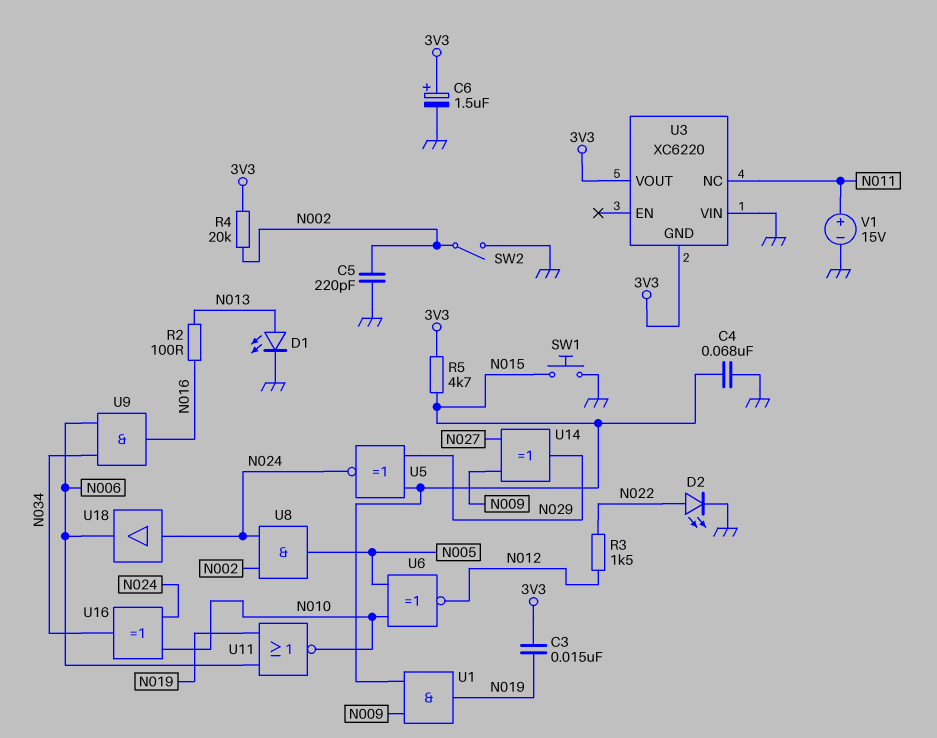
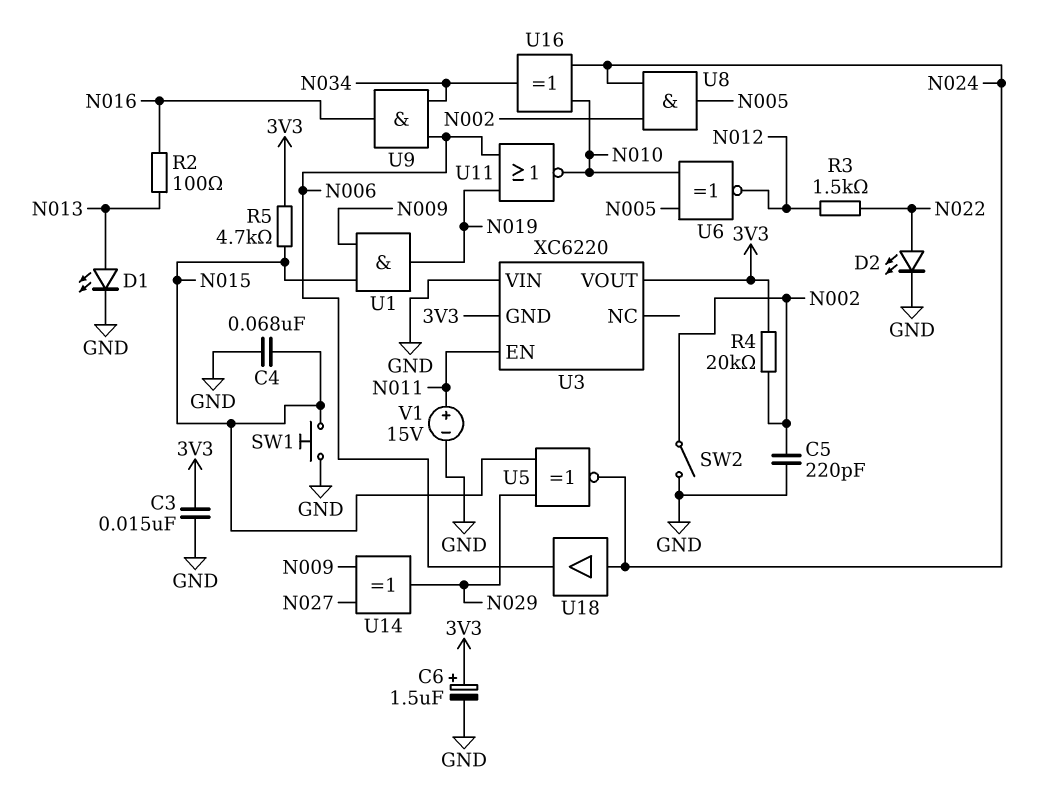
C3: 15nF (3V3, N019) -> 15nF (3V3, GND)
U3 pin EN: none -> N011
U3 pin NC: N011 -> none

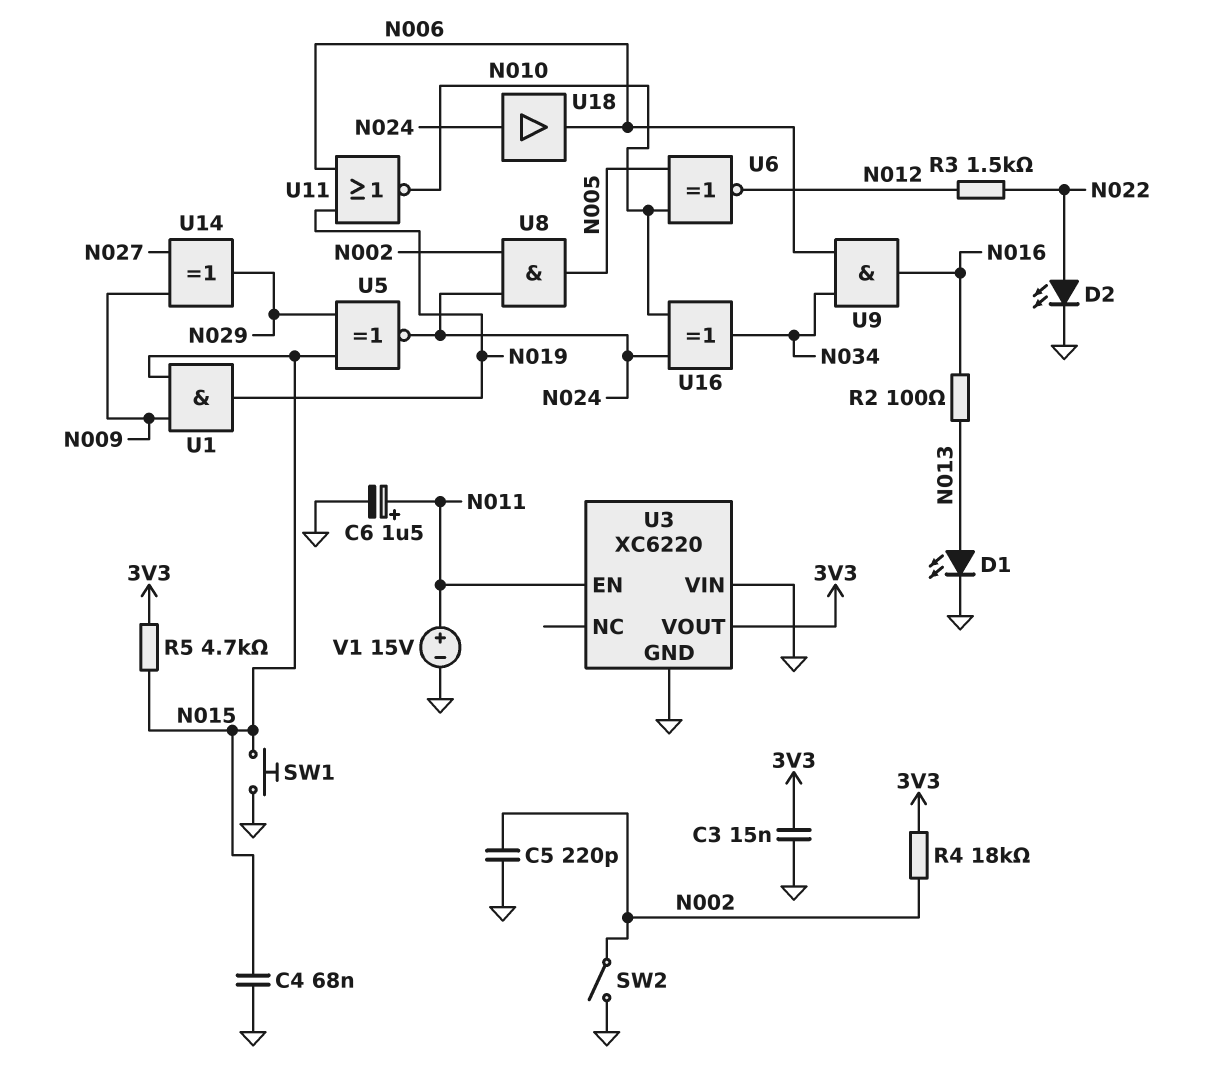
C6: 1.5uF (plus 3V3, minus GND) -> 1.5uF (plus N011, minus GND)
R4: 20k (3V3, N002) -> 18k (3V3, N002)
U3 pin GND: 3V3 -> GND

